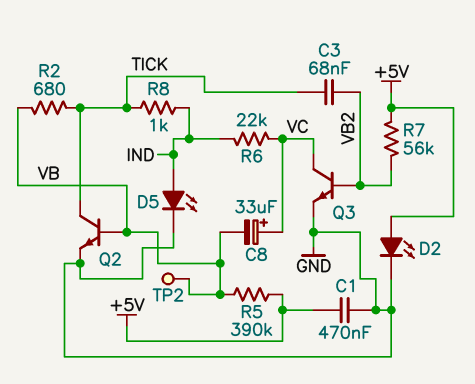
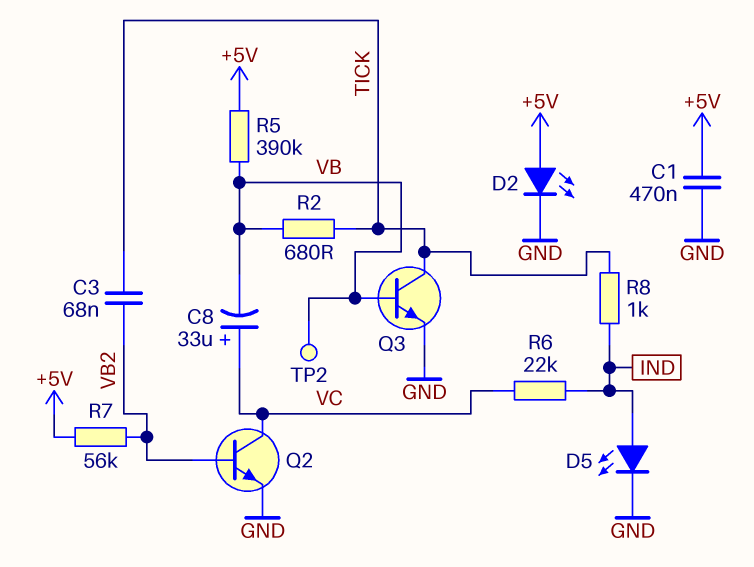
Q2: NPN (B VB, C TICK, E GND) -> NPN (B VB2, C VC, E GND)
Q3: NPN (B VB2, C VC, E GND) -> NPN (B VB, C TICK, E GND)

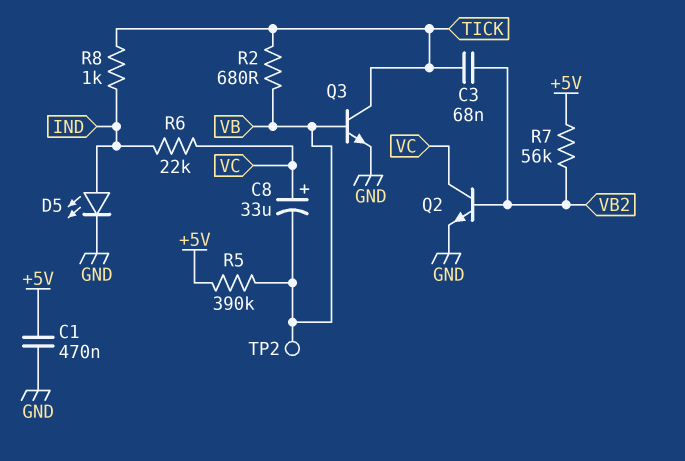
D2: LED (A +5V, K GND) -> none

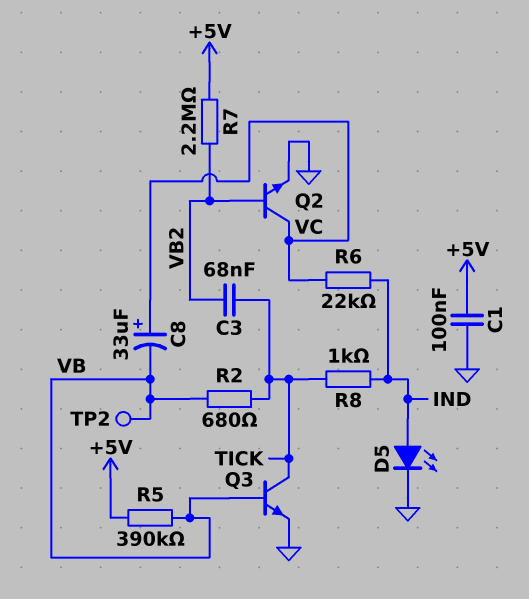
C1: 470nF (+5V, GND) -> 100nF (+5V, GND)
R7: 56k (+5V, VB2) -> 2.2M (+5V, VB2)

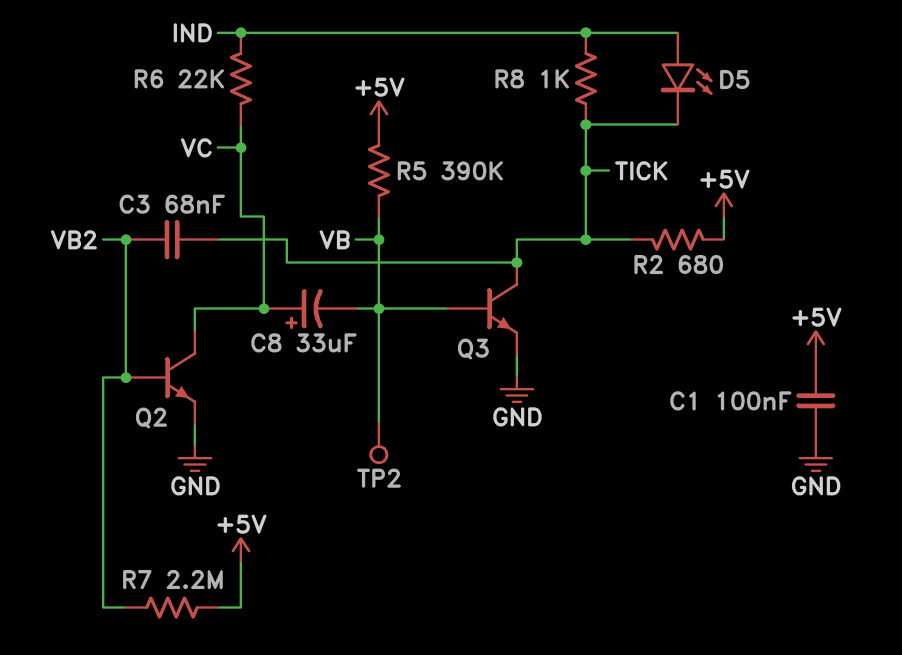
D5: LED (A IND, K GND) -> LED (A IND, K TICK)
R2: 680 (TICK, VB) -> 680 (+5V, TICK)

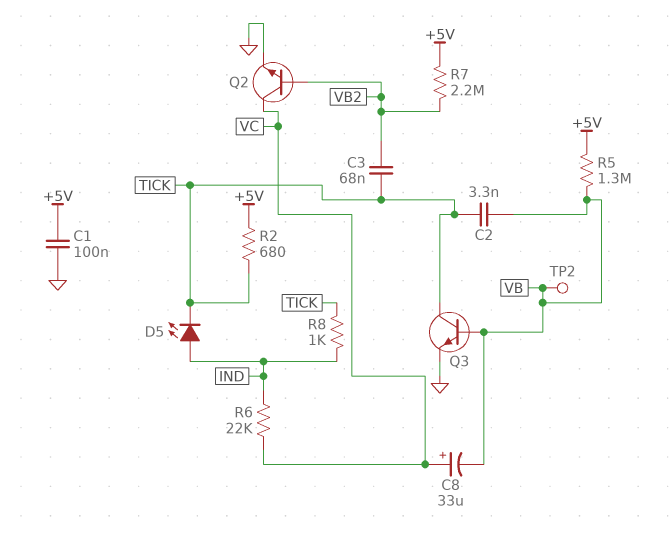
C2: none -> 3.3nF (TICK, VB)
R5: 390k (+5V, VB) -> 1.3M (+5V, VB)

